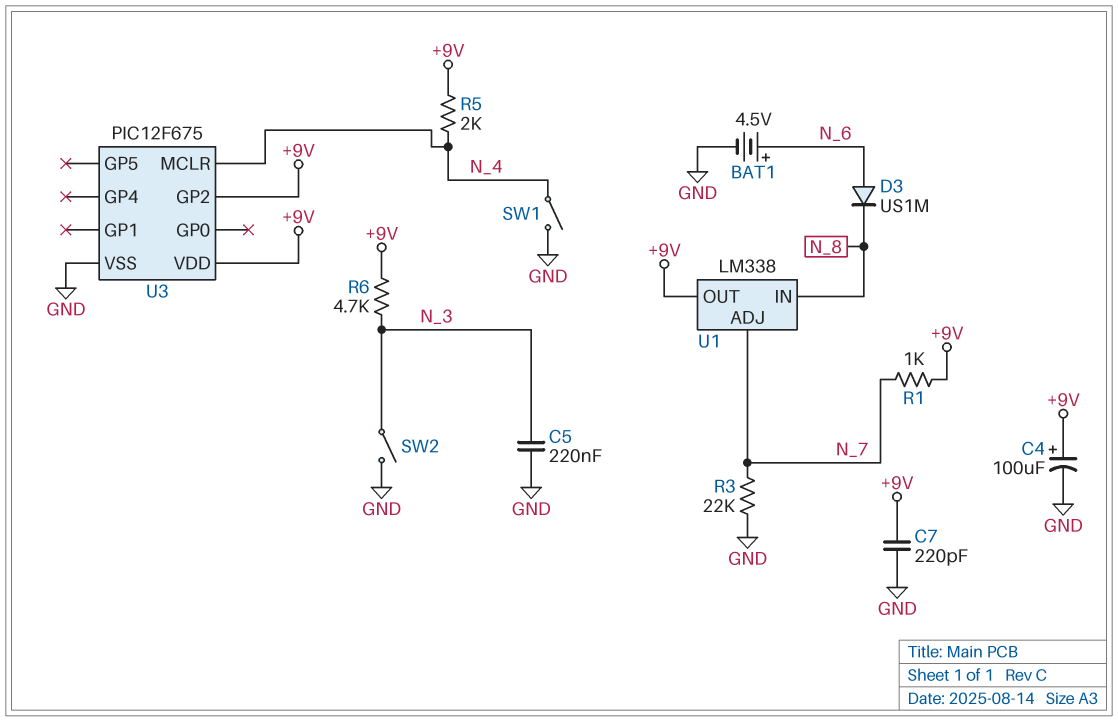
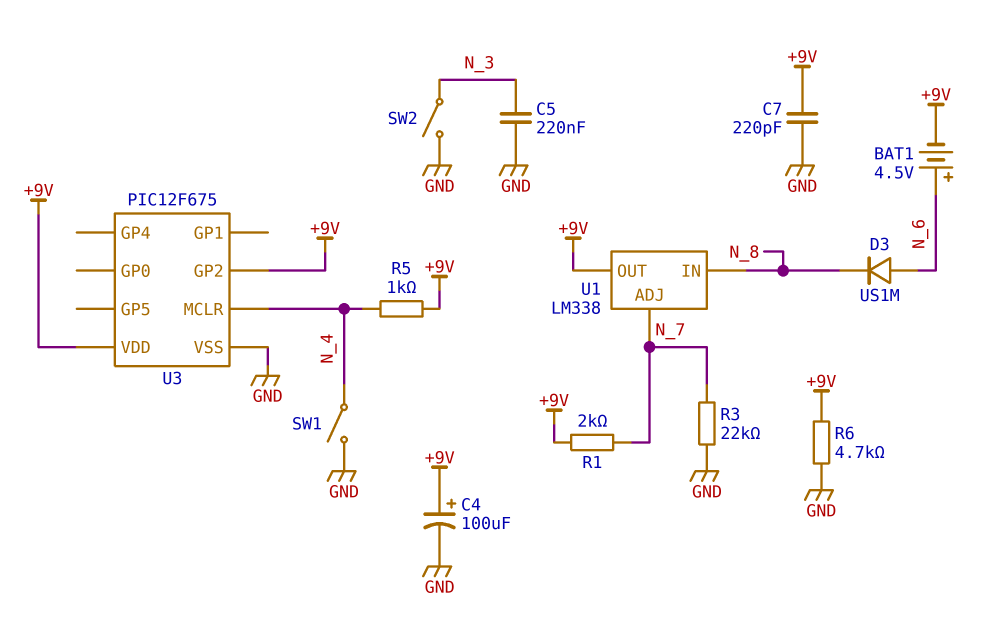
BAT1: 4.5V (plus N_6, minus GND) -> 4.5V (plus N_6, minus +9V)
R1: 1k (+9V, N_7) -> 2k (+9V, N_7)
R5: 2k (+9V, N_4) -> 1k (+9V, N_4)
R6: 4.7k (+9V, N_3) -> 4.7k (+9V, GND)

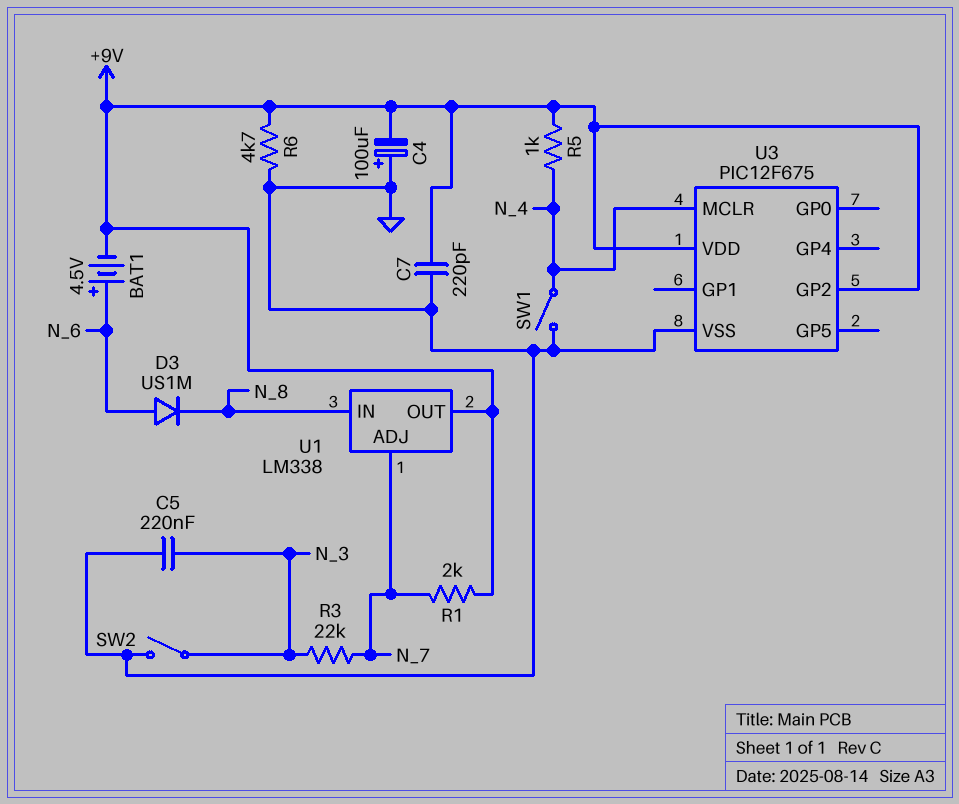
C4: 100uF (plus +9V, minus GND) -> 100uF (plus GND, minus +9V)
R3: 22k (GND, N_7) -> 22k (N_3, N_7)

